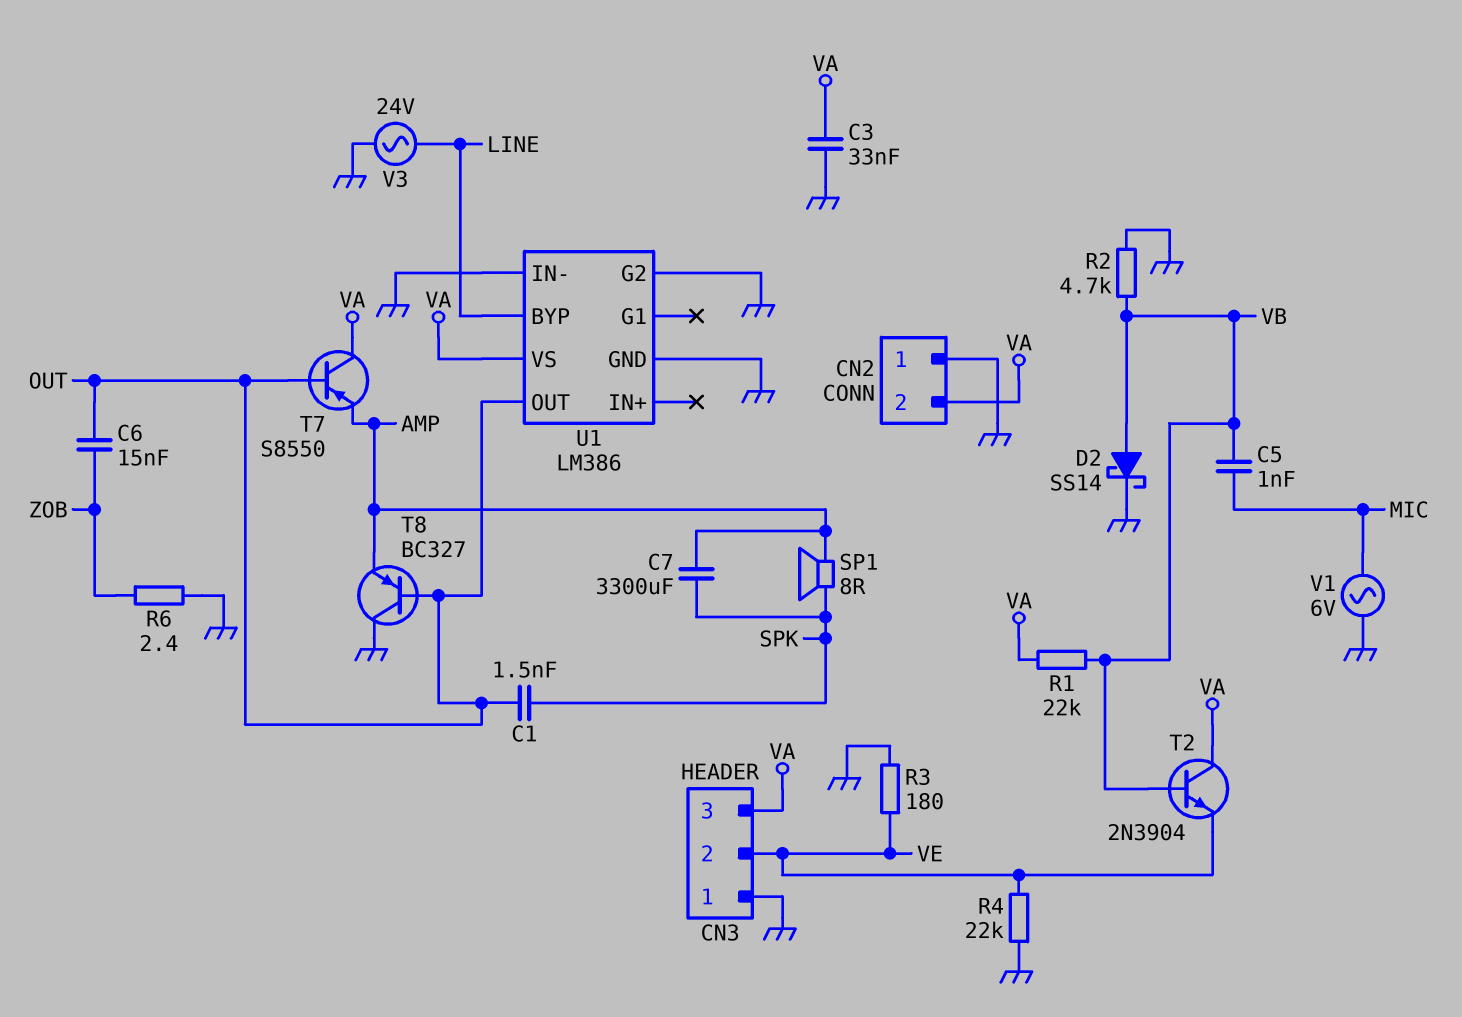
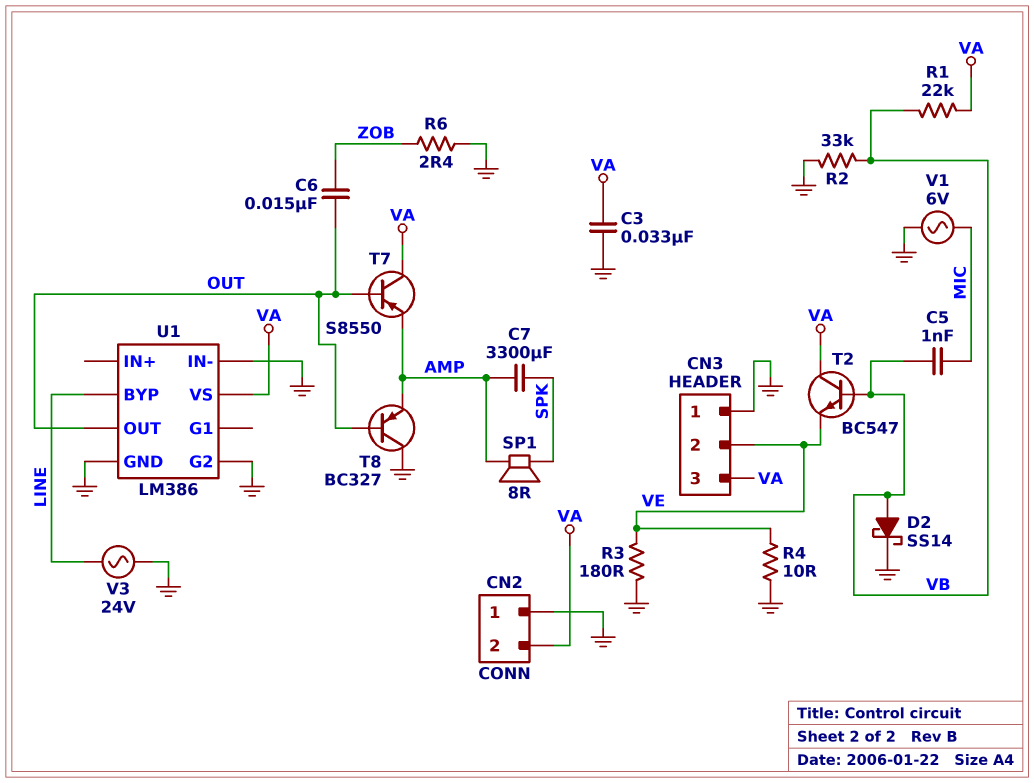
C1: 1.5nF (OUT, SPK) -> none
R2: 4.7k (GND, VB) -> 33k (GND, VB)
R4: 22k (GND, VE) -> 10 (GND, VE)
T2: NPN 2N3904 (B VB, C VA, E VE) -> NPN BC547 (B VB, C VA, E VE)

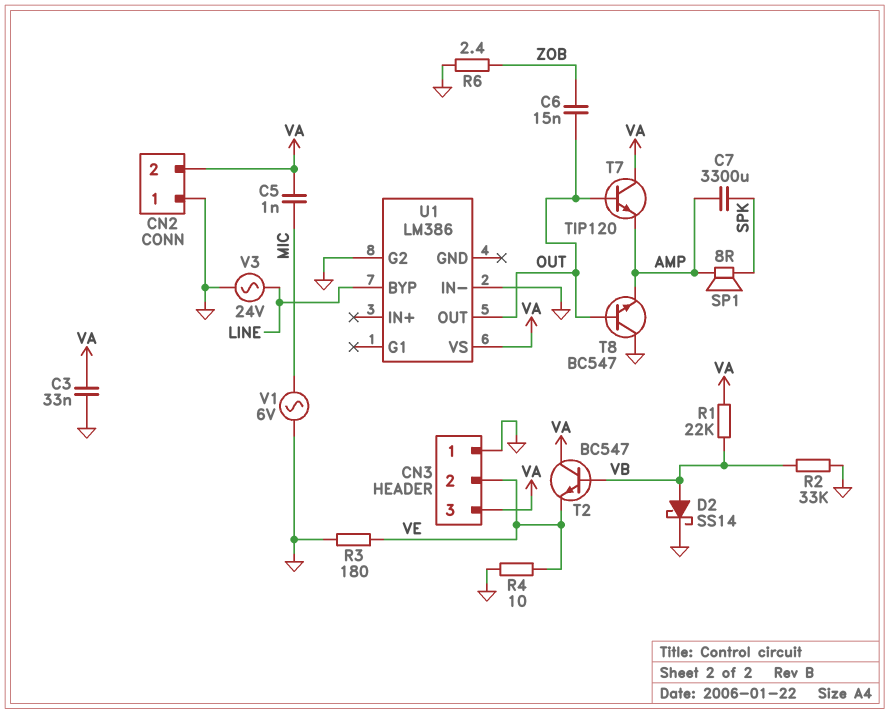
C5: 1nF (MIC, VB) -> 1nF (MIC, VA)
T7: PNP S8550 (B OUT, C VA, E AMP) -> NPN TIP120 (B OUT, C VA, E AMP)
T8: PNP BC327 (B OUT, C GND, E AMP) -> NPN BC547 (B OUT, C GND, E AMP)
U1 pin GND: GND -> none

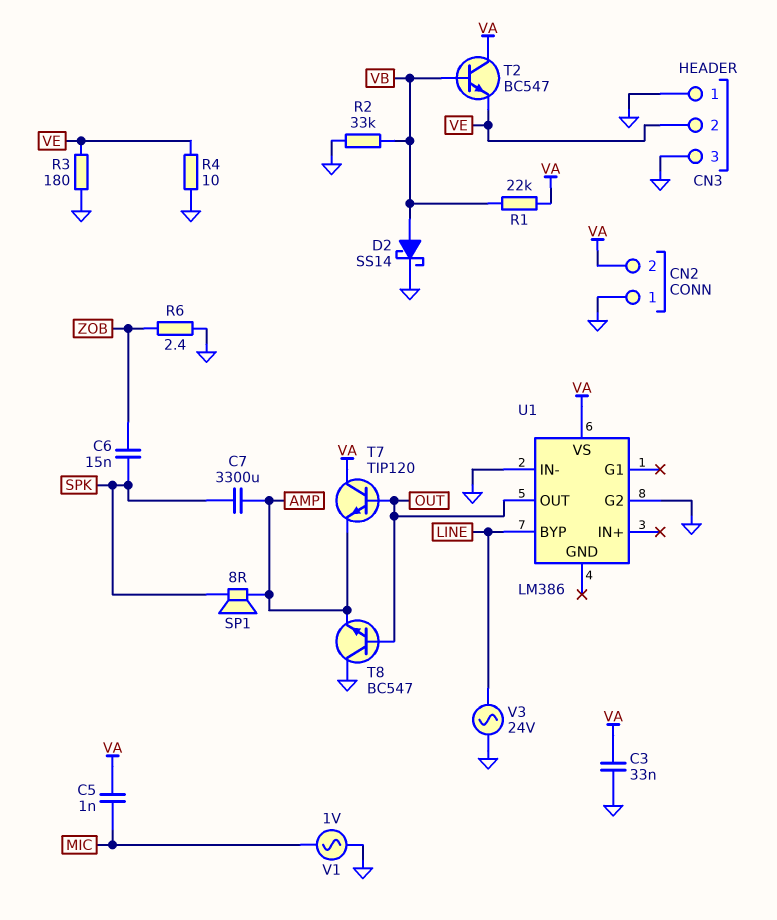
C6: 15nF (OUT, ZOB) -> 15nF (SPK, ZOB)
CN3 pin 3: VA -> GND
V1: AC 6V (GND, MIC) -> AC 1V (GND, MIC)

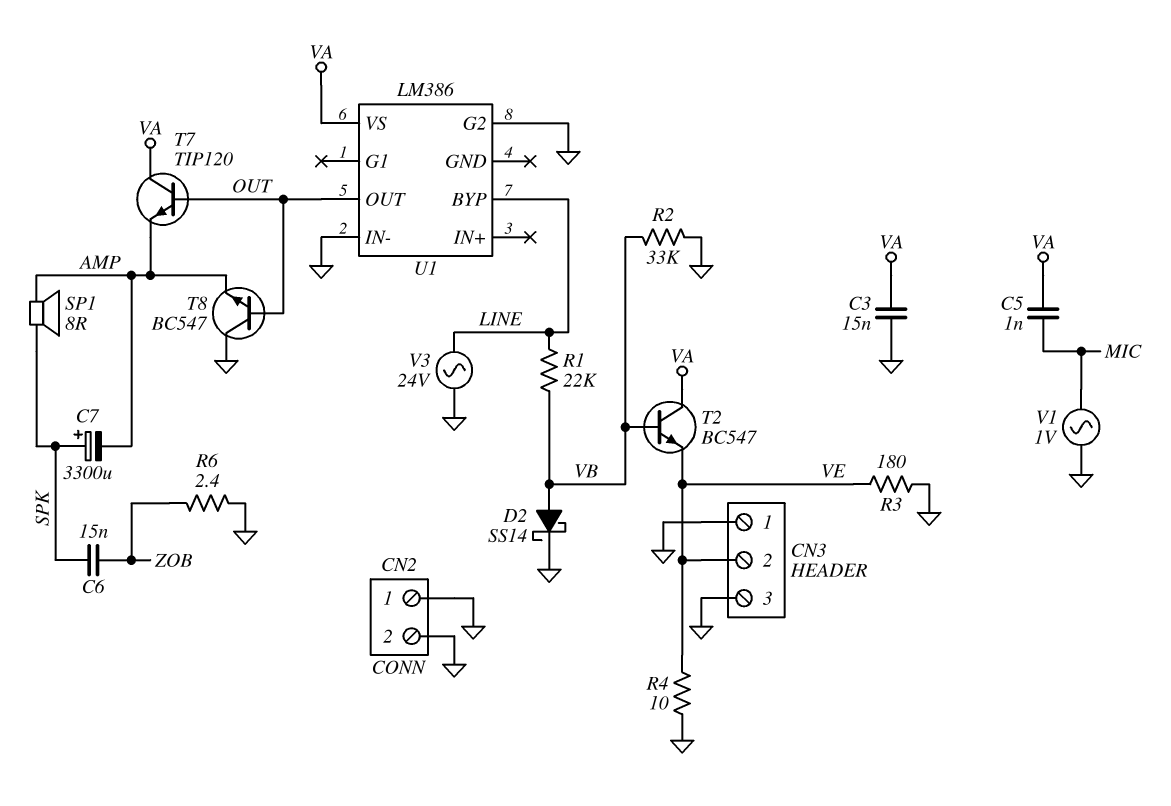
C3: 33nF (GND, VA) -> 15nF (GND, VA)
C7: 3300uF (AMP, SPK) -> 3300uF (plus SPK, minus AMP)
CN2 pin 2: VA -> GND
R1: 22k (VA, VB) -> 22k (LINE, VB)

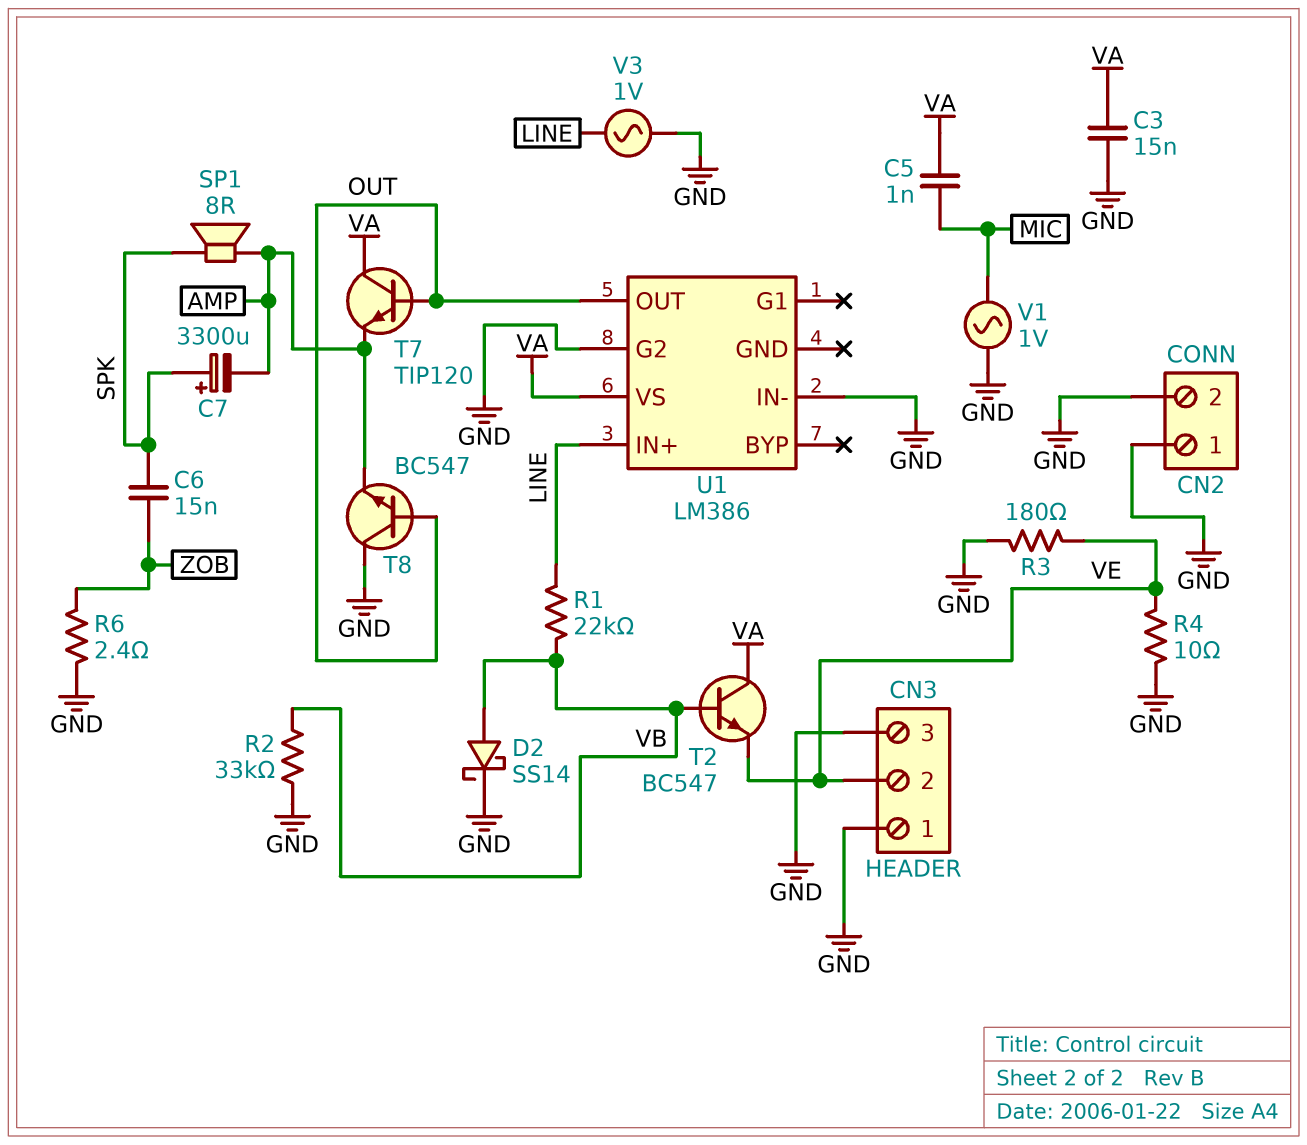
U1 pin BYP: LINE -> none
U1 pin IN+: none -> LINE
V3: AC 24V (GND, LINE) -> AC 1V (GND, LINE)

